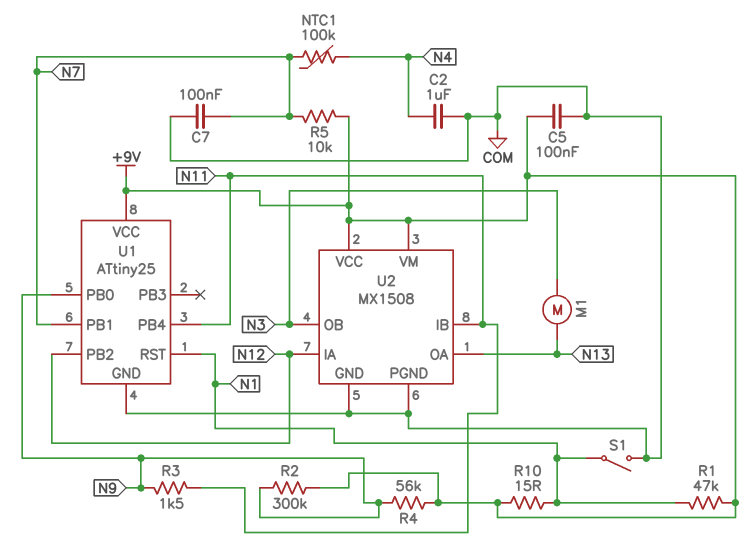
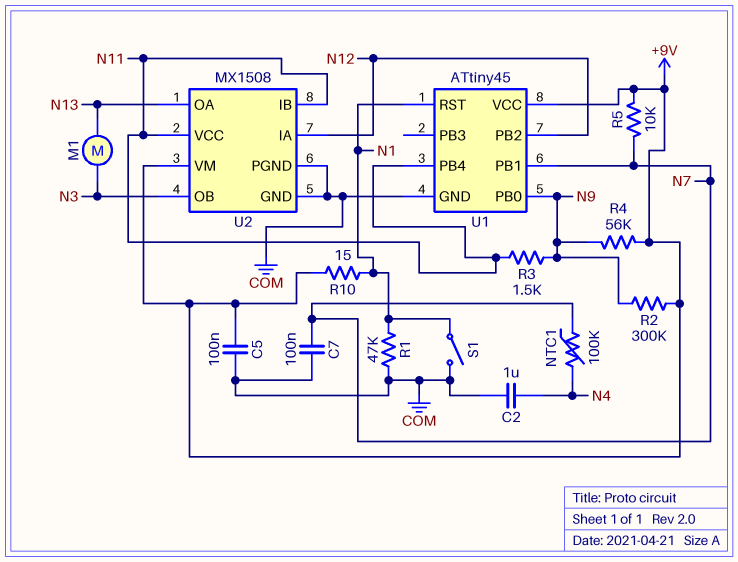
R1: 47k (+9V, N1) -> 47k (COM, N1)
U1: ATtiny25 -> ATtiny45
U2 pin VCC: +9V -> N11

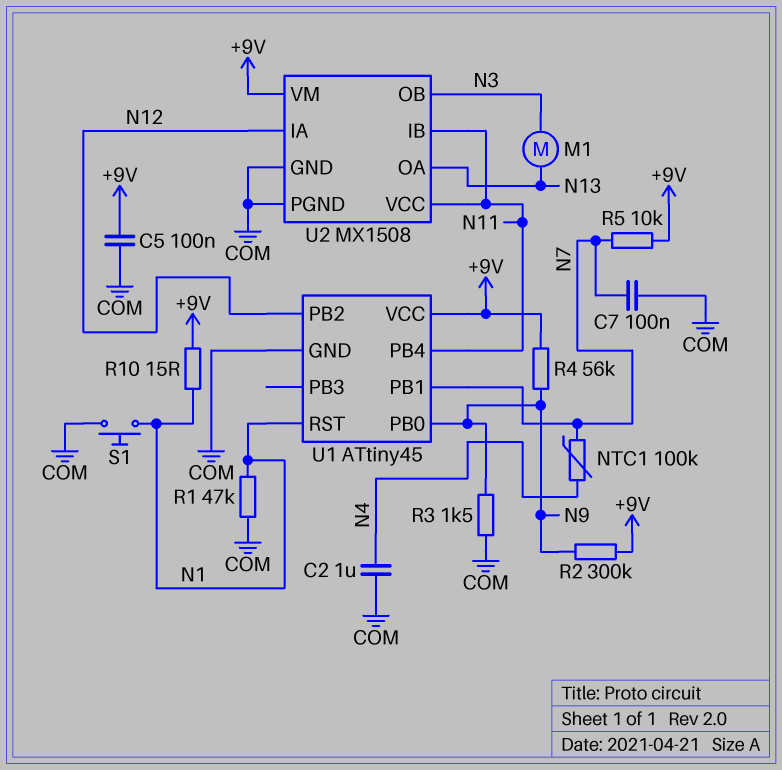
R3: 1.5k (N9, N11) -> 1.5k (COM, N9)
S1: switch (COM, N1) -> button (COM, N1)

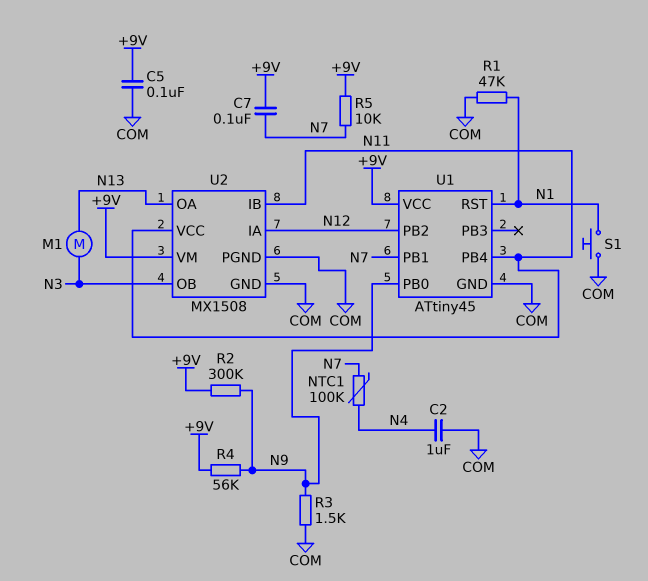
C7: 100nF (COM, N7) -> 100nF (+9V, N7)
R10: 15 (+9V, N1) -> none

